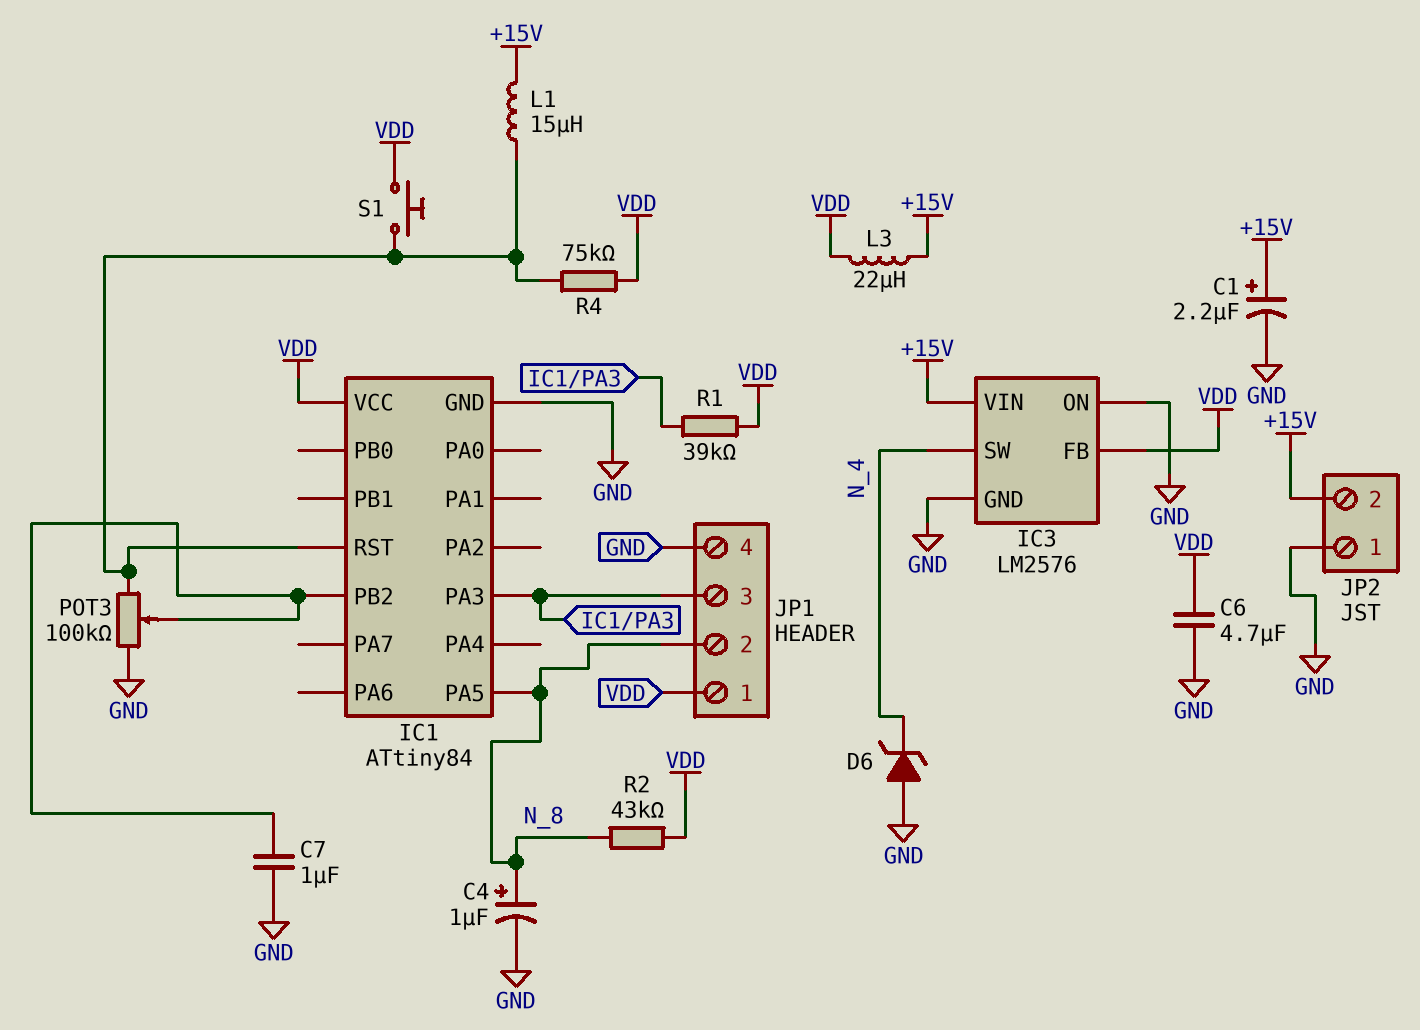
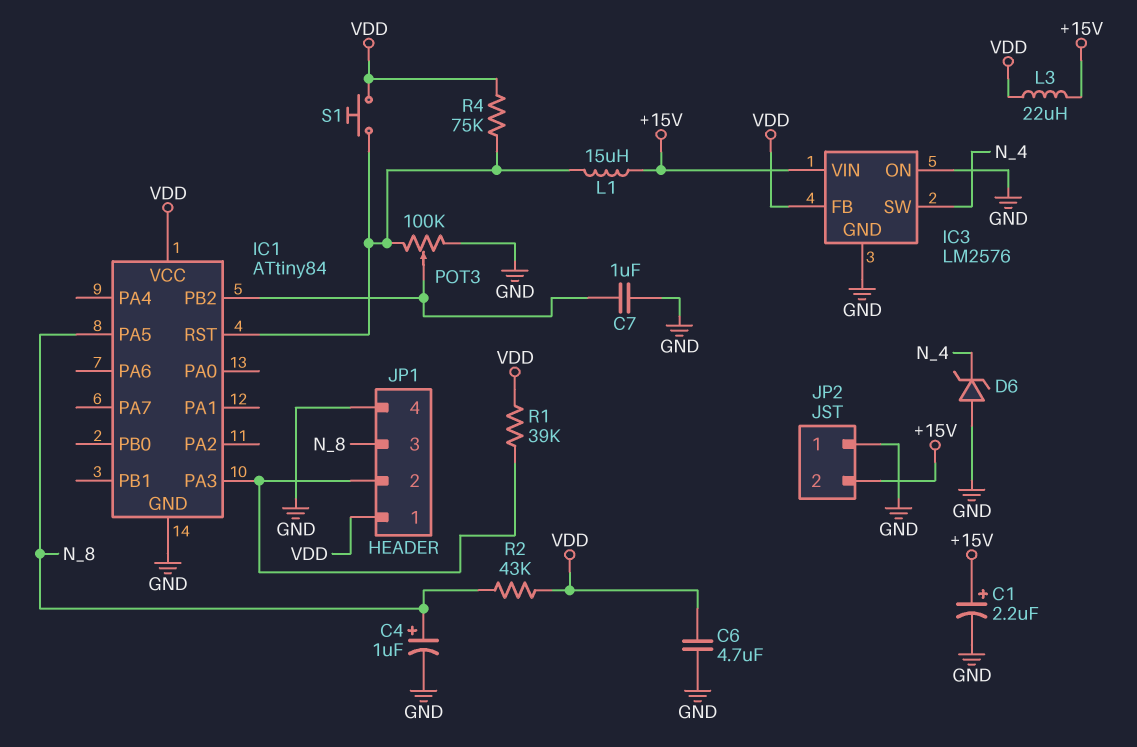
JP1 pin 2: N_8 -> IC1/PA3
JP1 pin 3: IC1/PA3 -> N_8

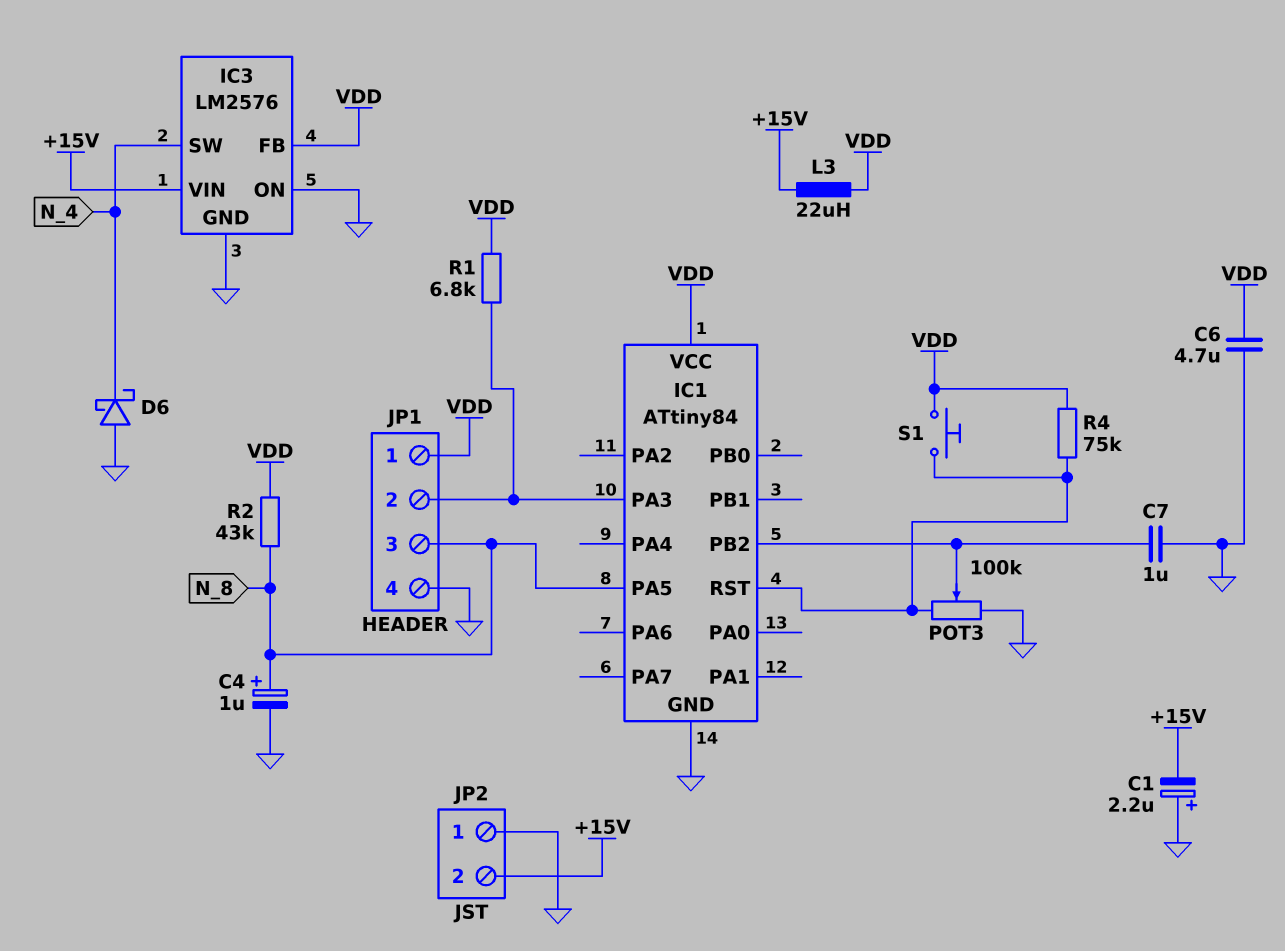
C1: 2.2uF (plus +15V, minus GND) -> 2.2uF (plus GND, minus +15V)
D6: zener (A GND, K N_4) -> schottky (A GND, K N_4)
L1: 15uH (+15V, IC1/RST) -> none
R1: 39k (IC1/PA3, VDD) -> 6.8k (IC1/PA3, VDD)

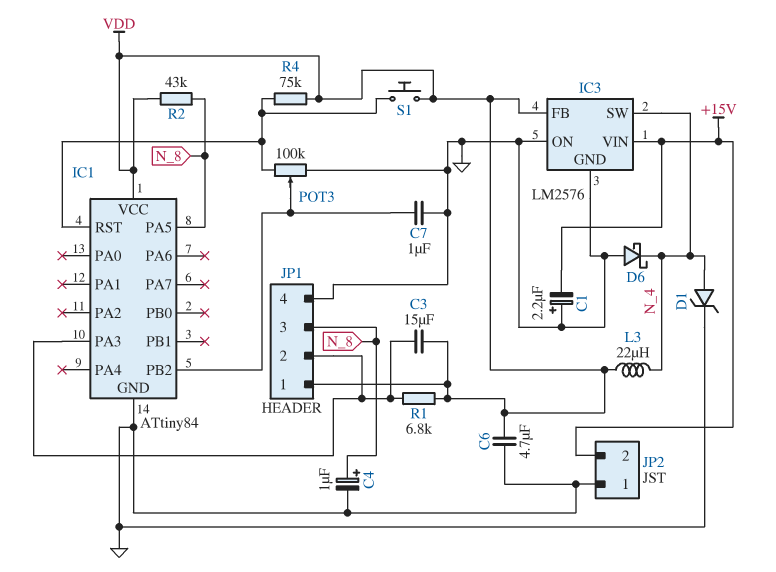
C3: none -> 15uF (IC1/PA3, VDD)
D1: none -> zener (A N_4, K GND)
L3: 22uH (+15V, VDD) -> 22uH (N_4, VDD)

